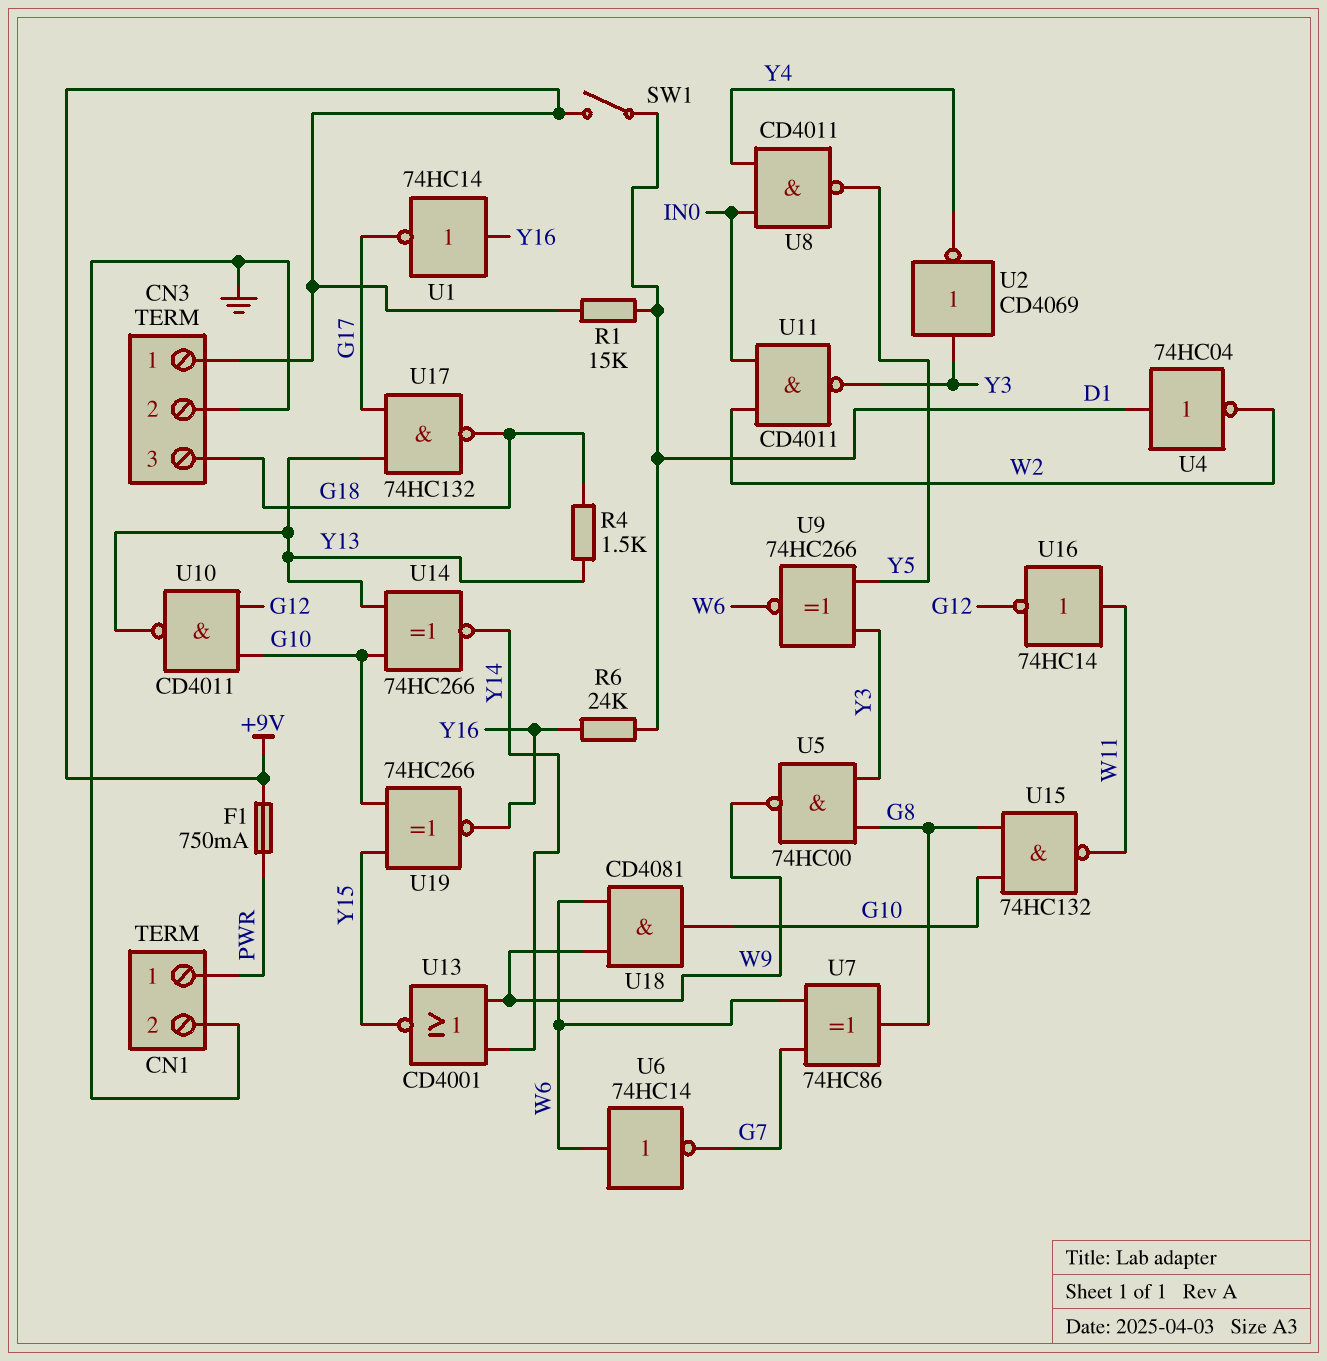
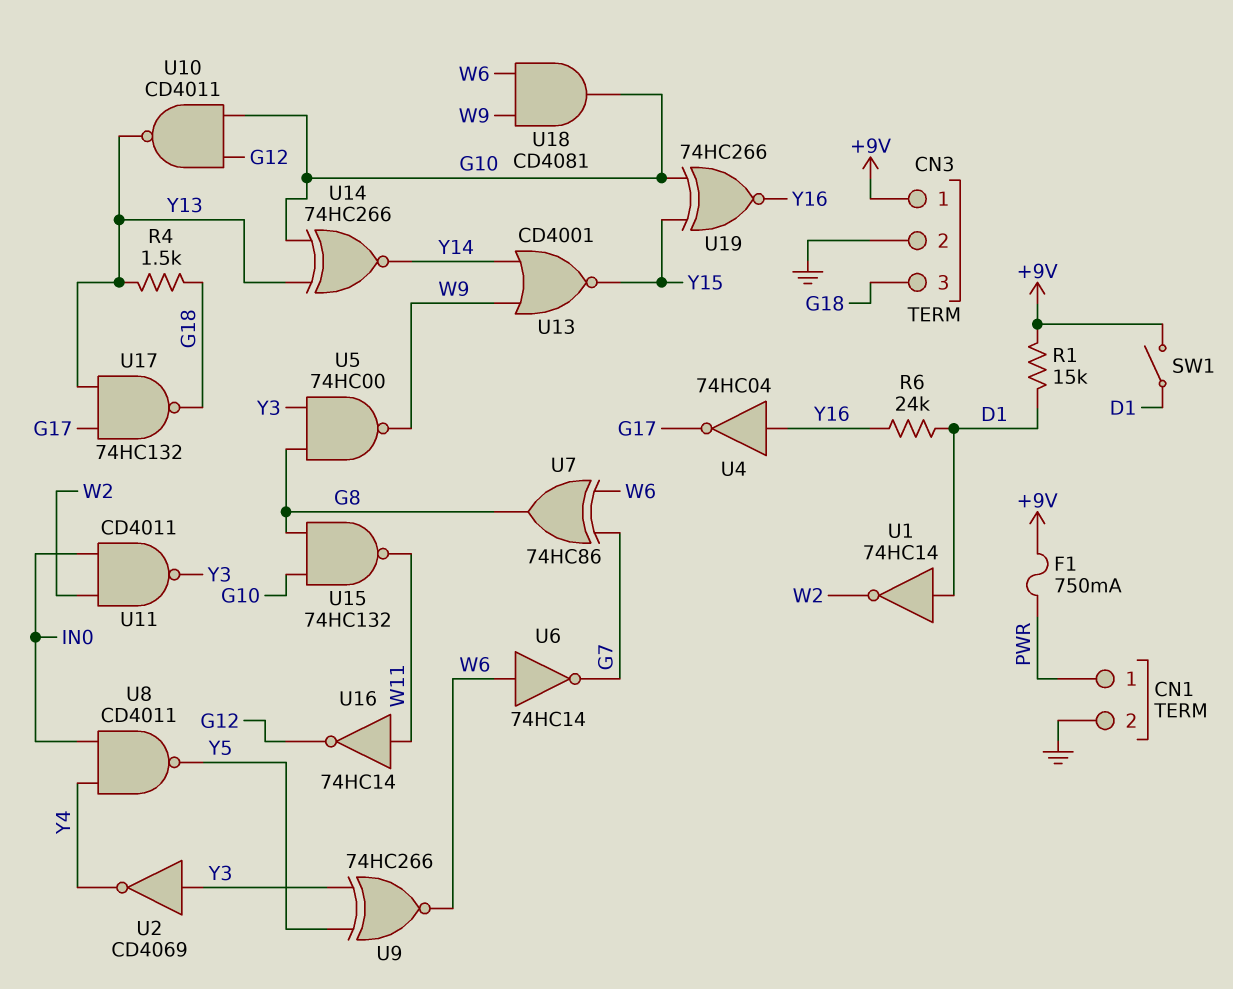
U1: NOT 74HC14 (in Y16, out G17) -> NOT 74HC14 (in D1, out W2)
U4: NOT 74HC04 (in D1, out W2) -> NOT 74HC04 (in Y16, out G17)

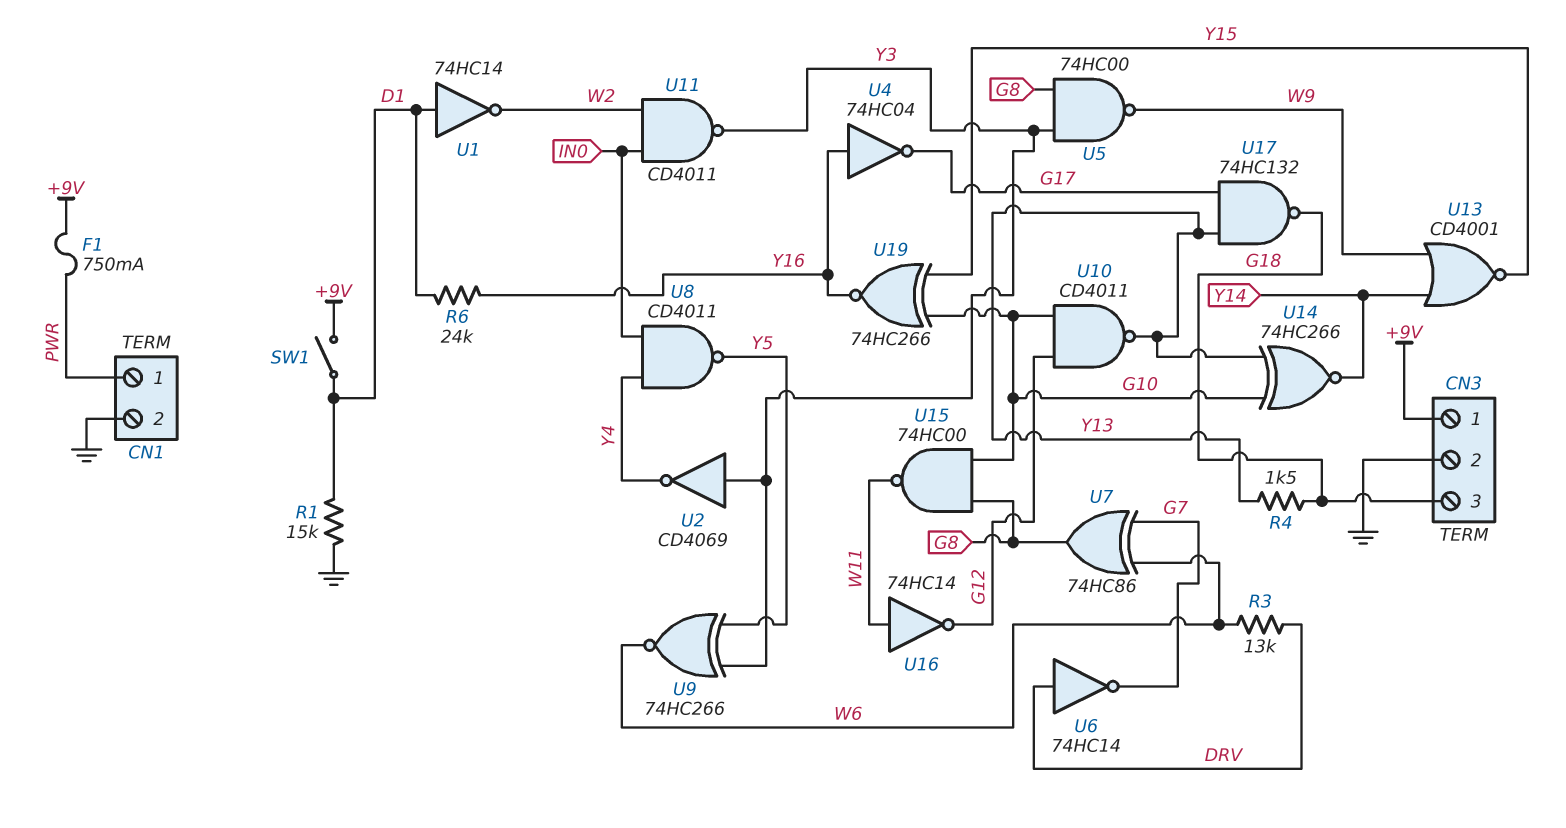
R1: 15k (+9V, D1) -> 15k (D1, GND)
R3: none -> 13k (DRV, W6)
U6: NOT 74HC14 (in W6, out G7) -> NOT 74HC14 (in DRV, out G7)
U15: NAND 74HC132 (in G8, in G10, out W11) -> NAND 74HC00 (in G8, in G10, out W11)
U18: AND CD4081 (in W6, in W9, out G10) -> none

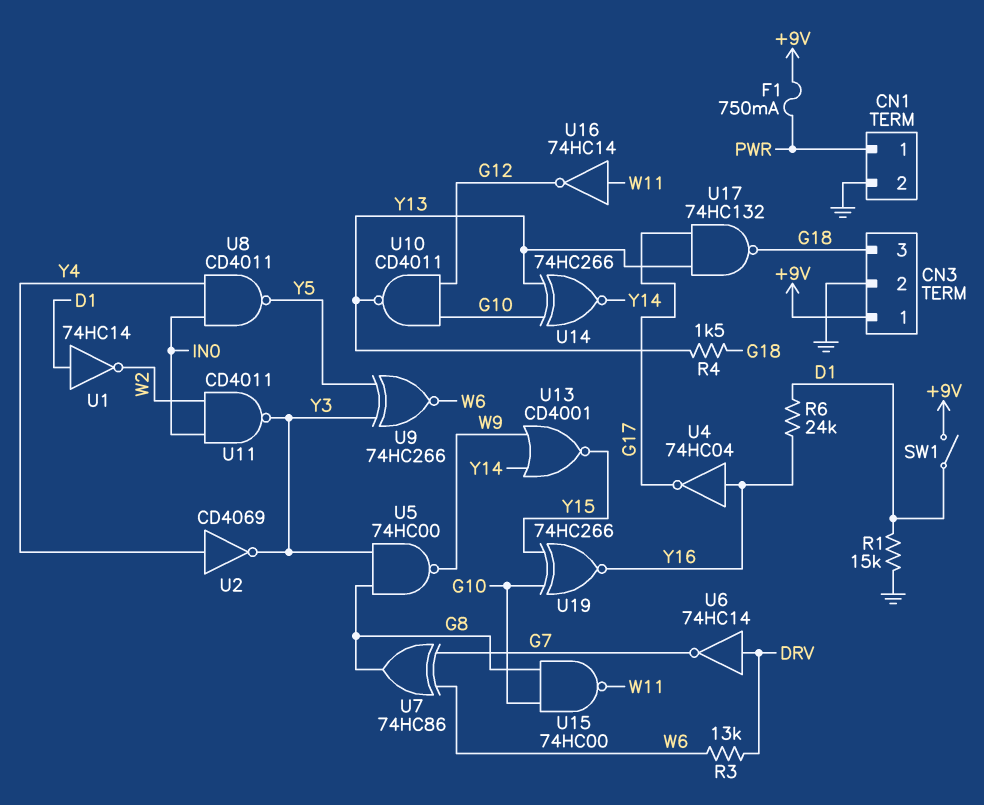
U2: NOT CD4069 (in Y3, out Y4) -> NOT CD4069 (in Y4, out Y3)

